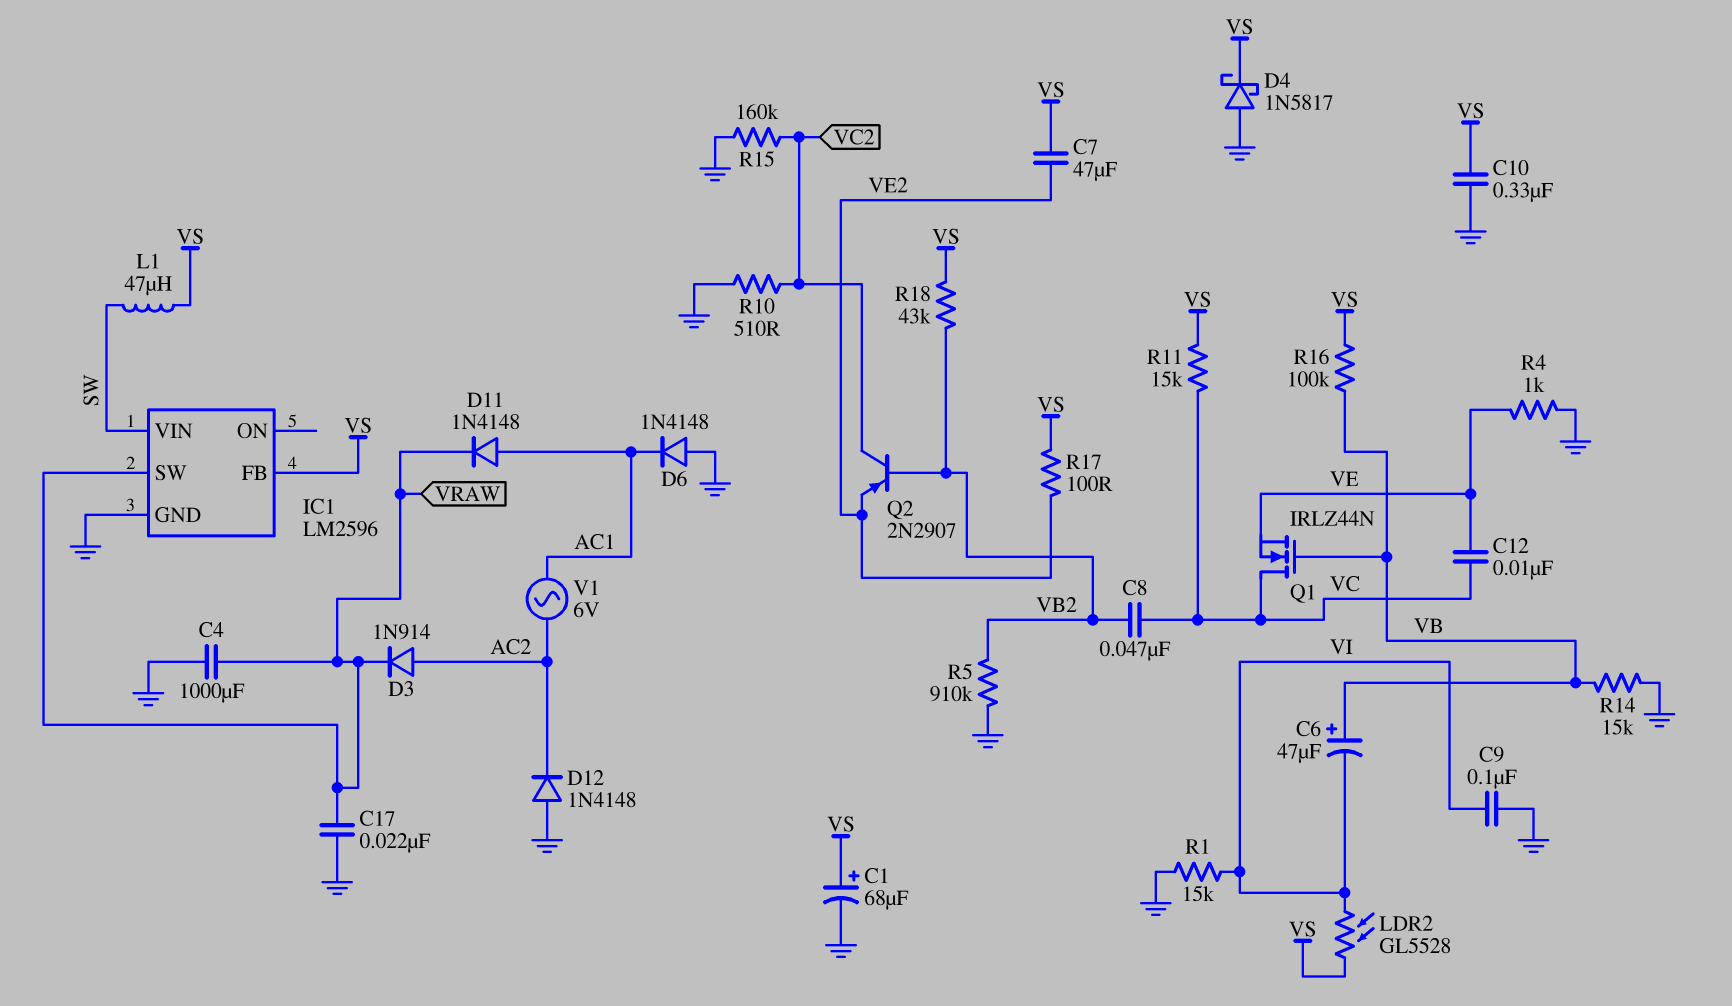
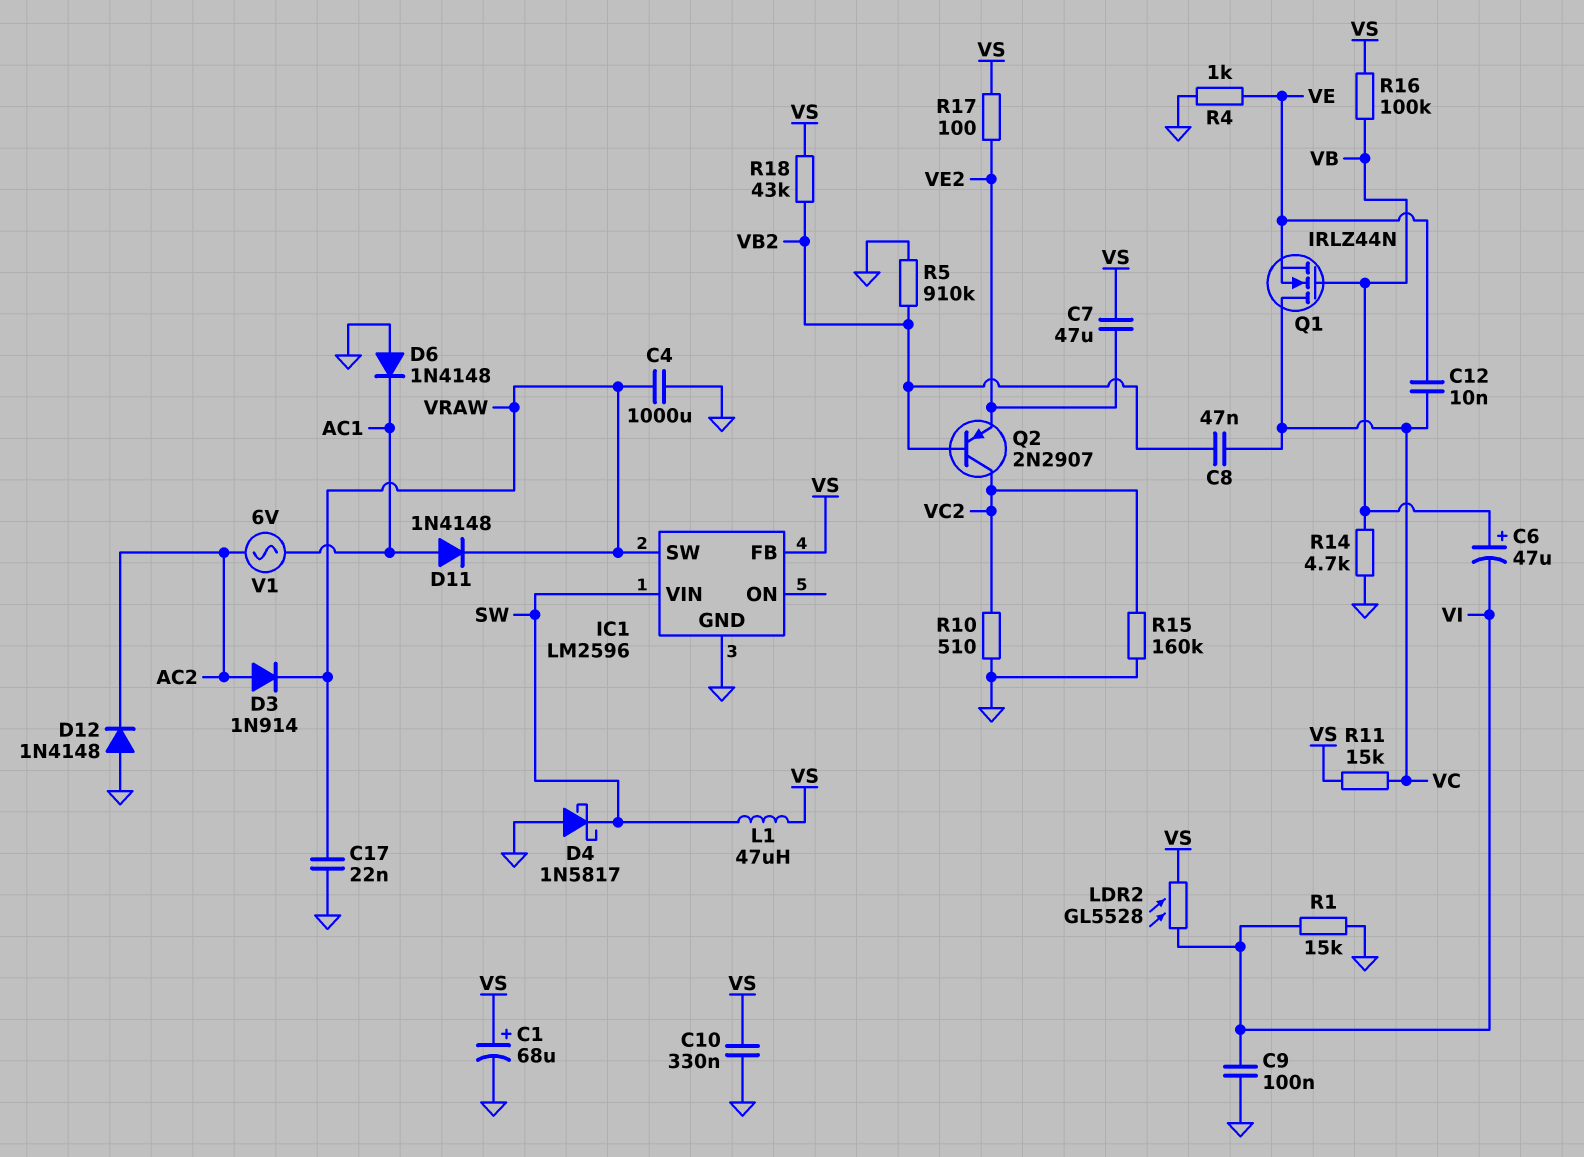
D4: schottky 1N5817 (A GND, K VS) -> schottky 1N5817 (A GND, K SW)
R14: 15k (GND, VB) -> 4.7k (GND, VB)

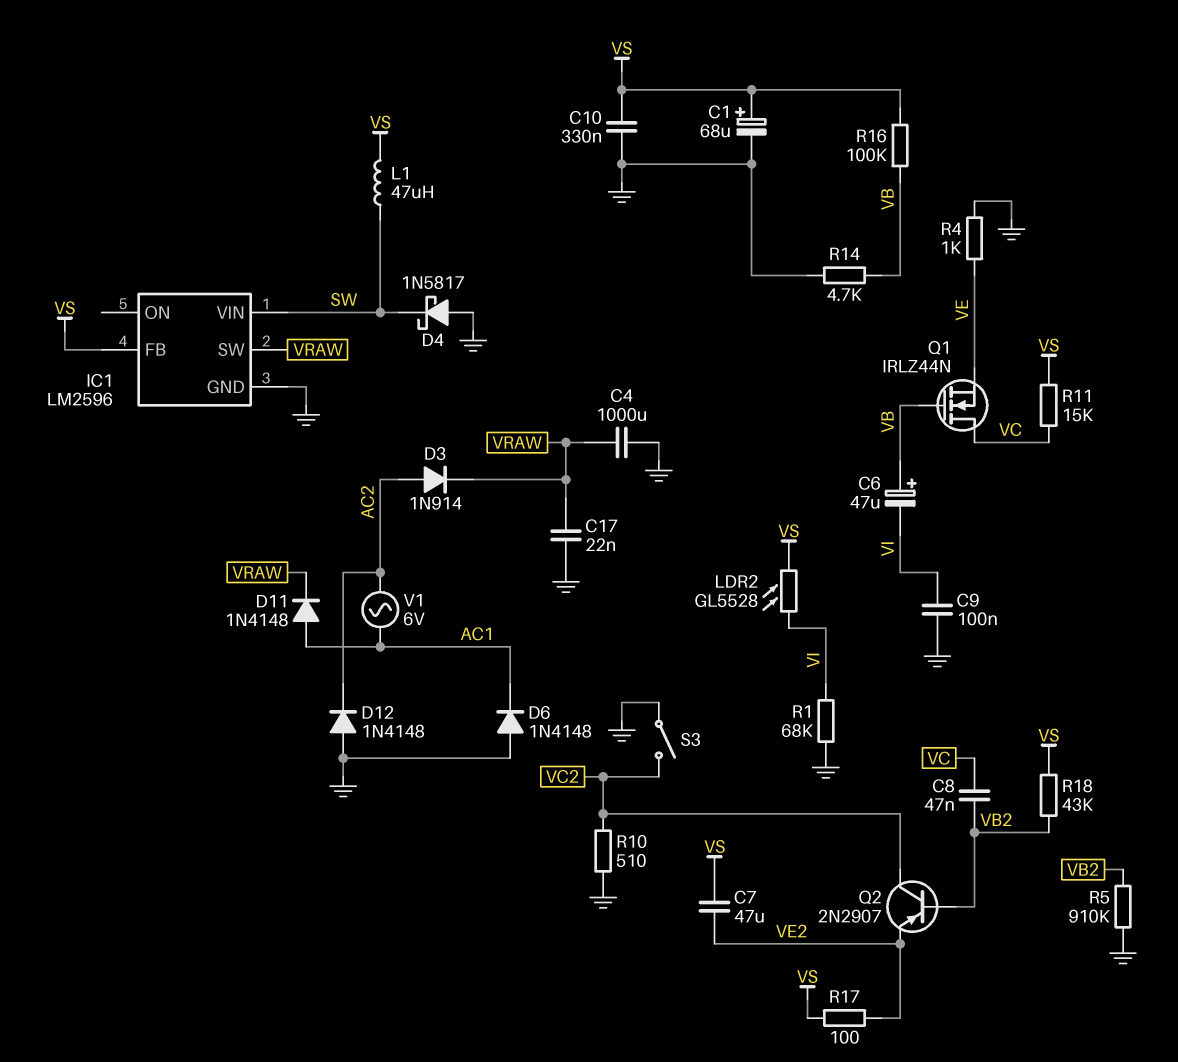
C12: 10nF (VC, VE) -> none
R1: 15k (GND, VI) -> 68k (GND, VI)
R15: 160k (GND, VC2) -> none
S3: none -> switch (GND, VC2)

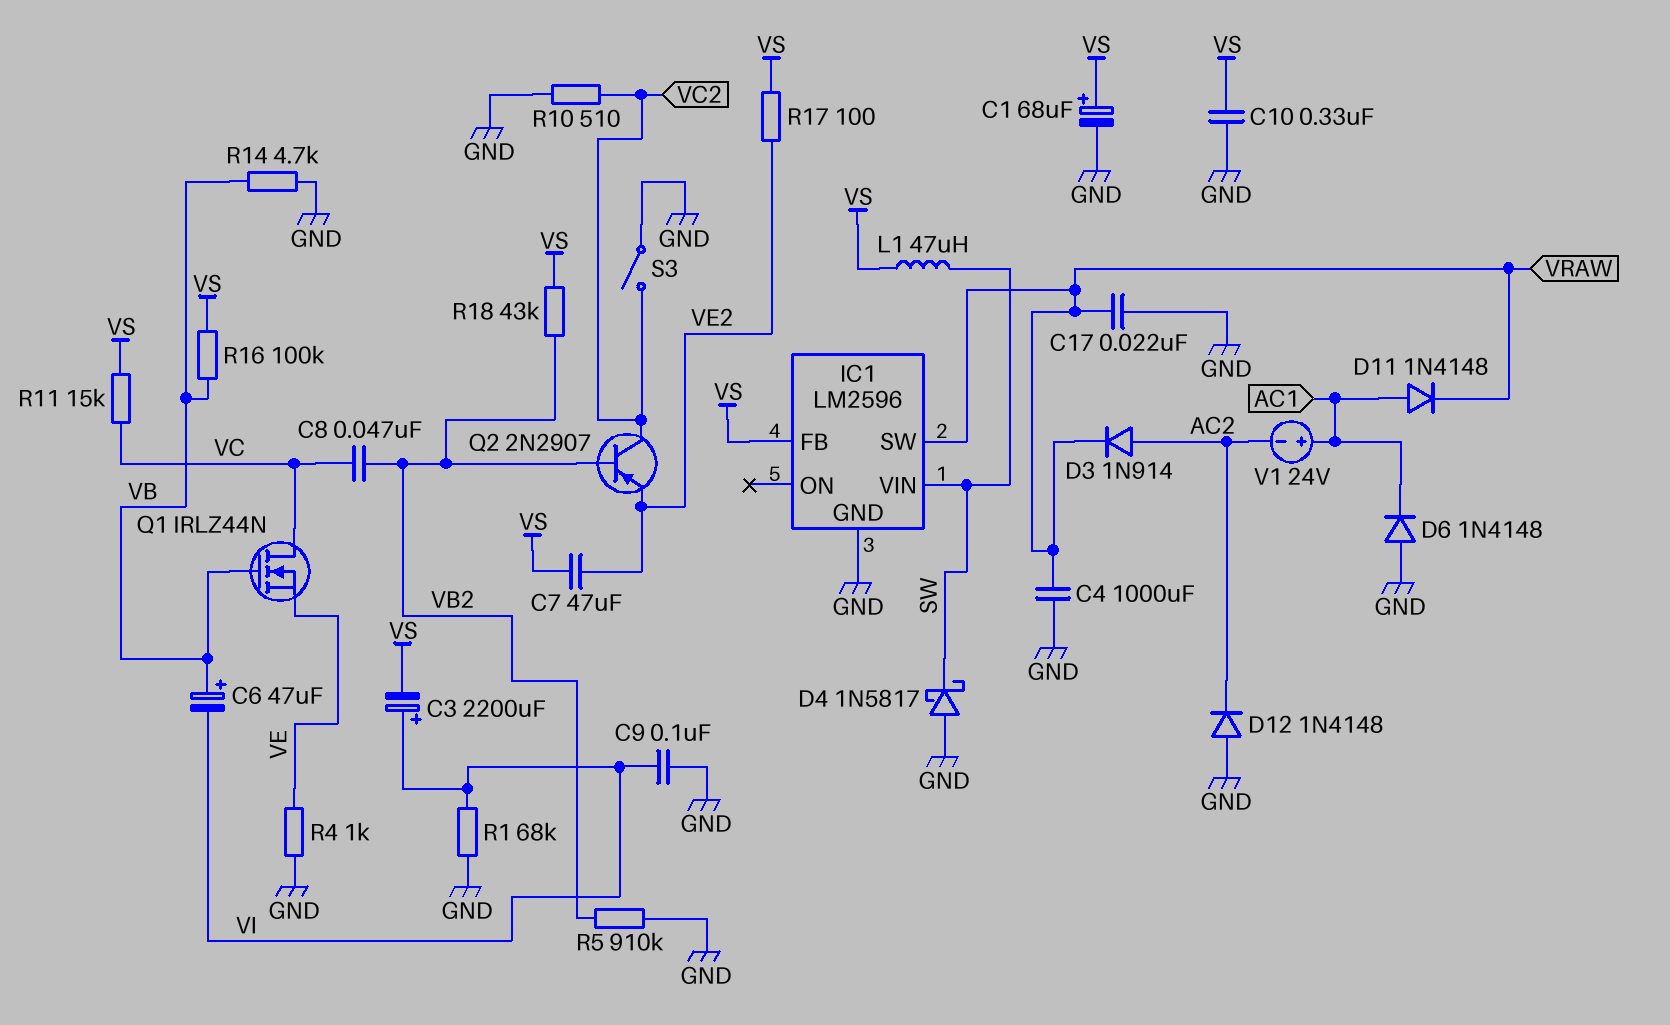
C3: none -> 2200uF (plus VI, minus VS)
LDR2: GL5528 (VI, VS) -> none
V1: AC 6V (AC1, AC2) -> 24V (plus AC1, minus AC2)

